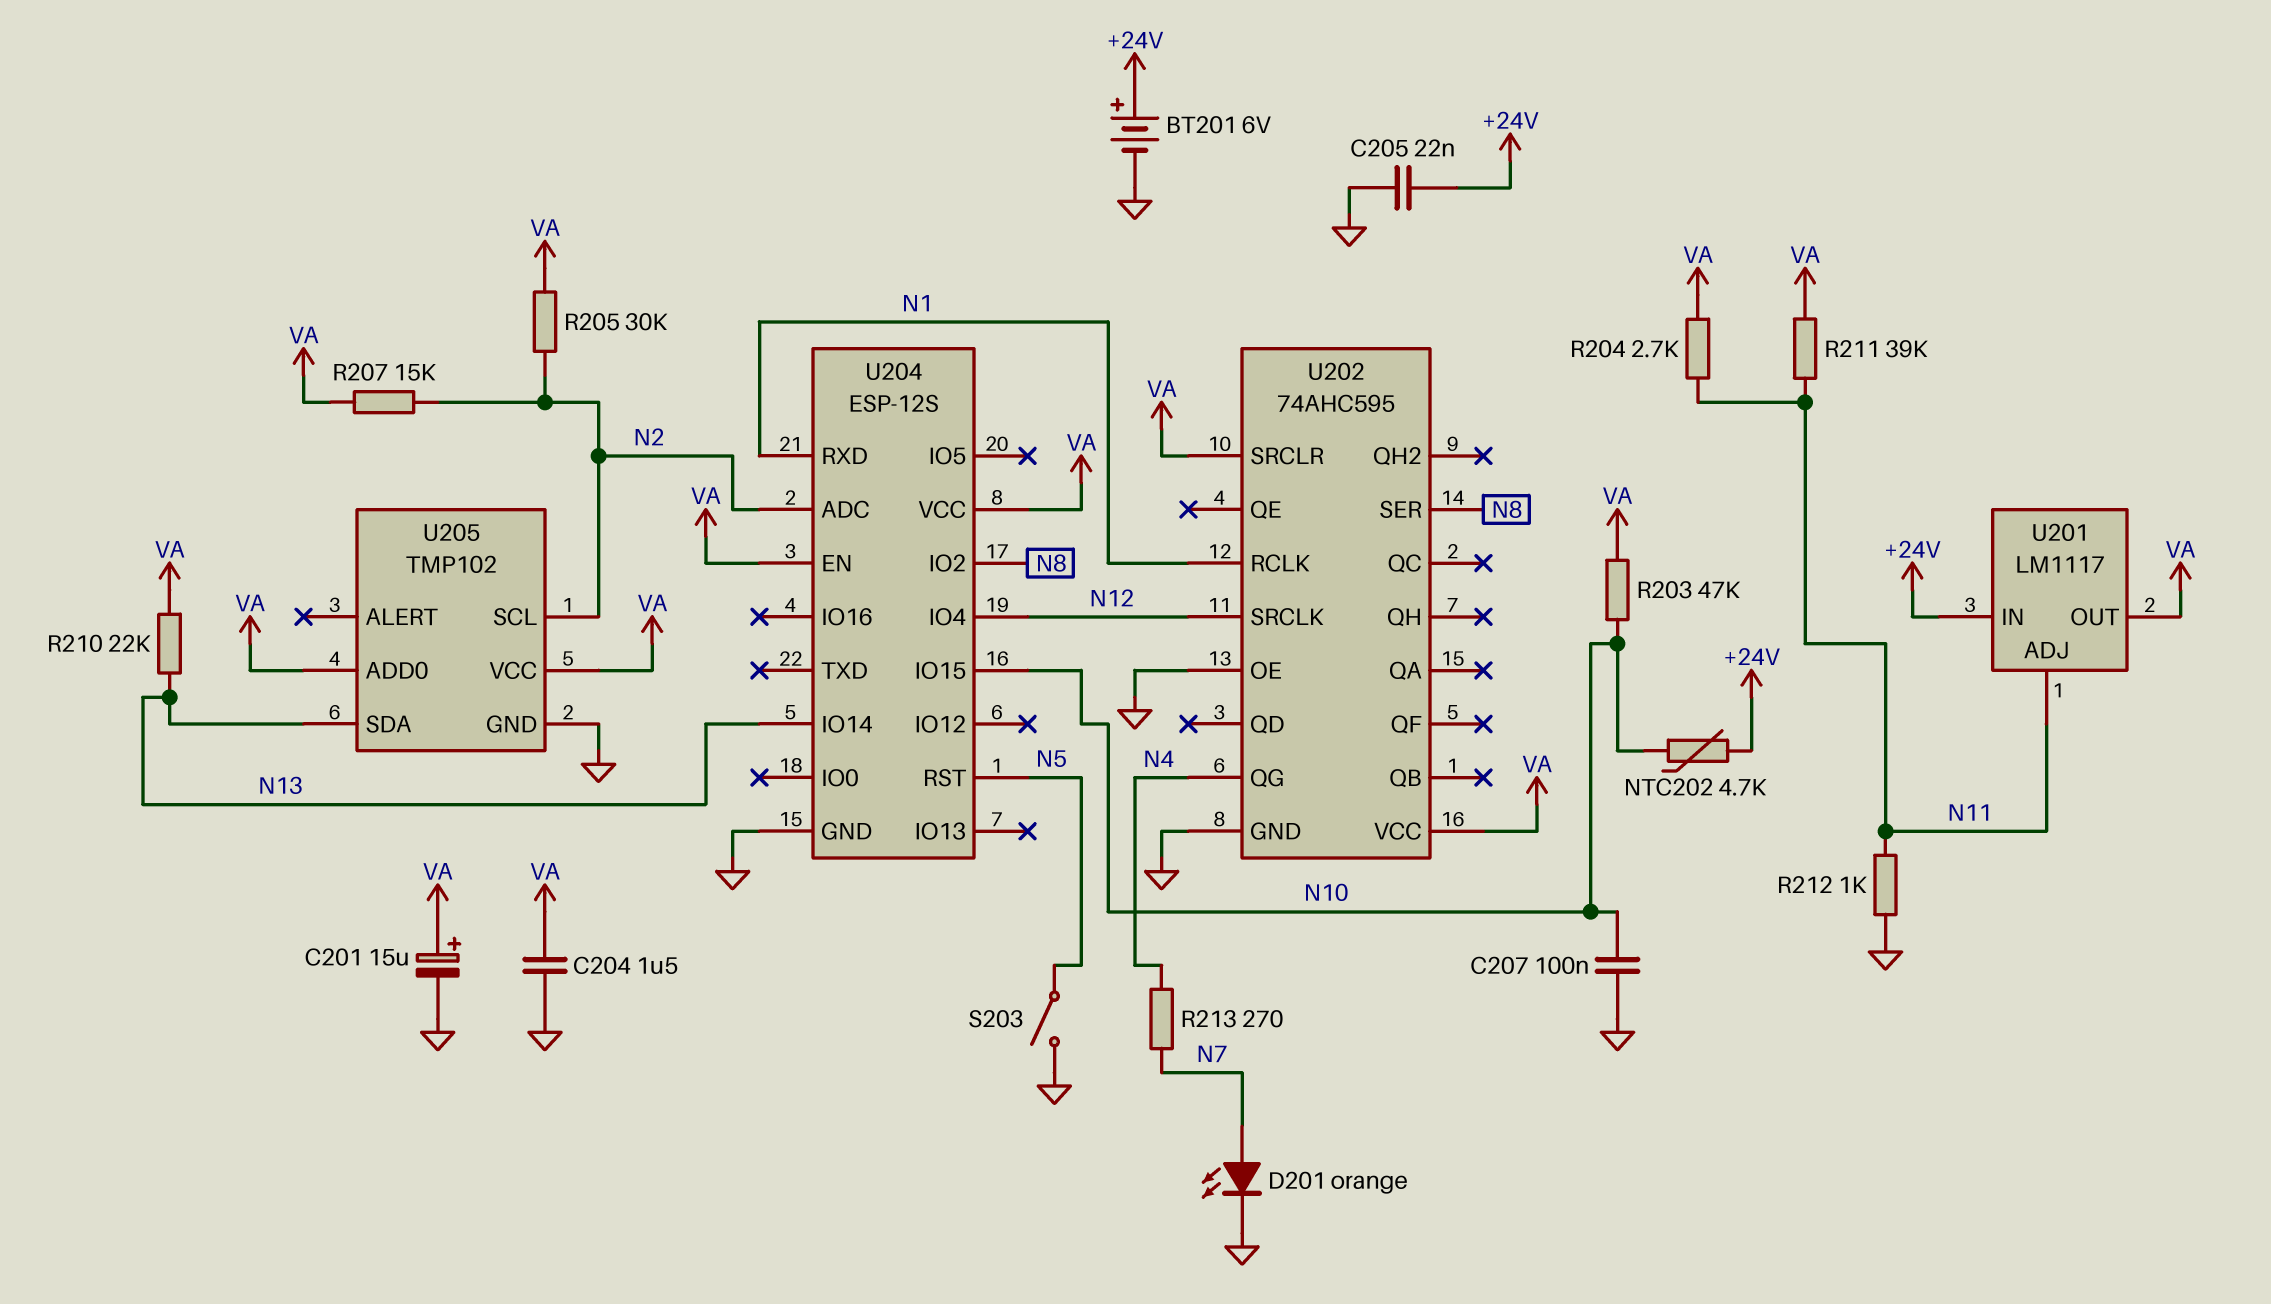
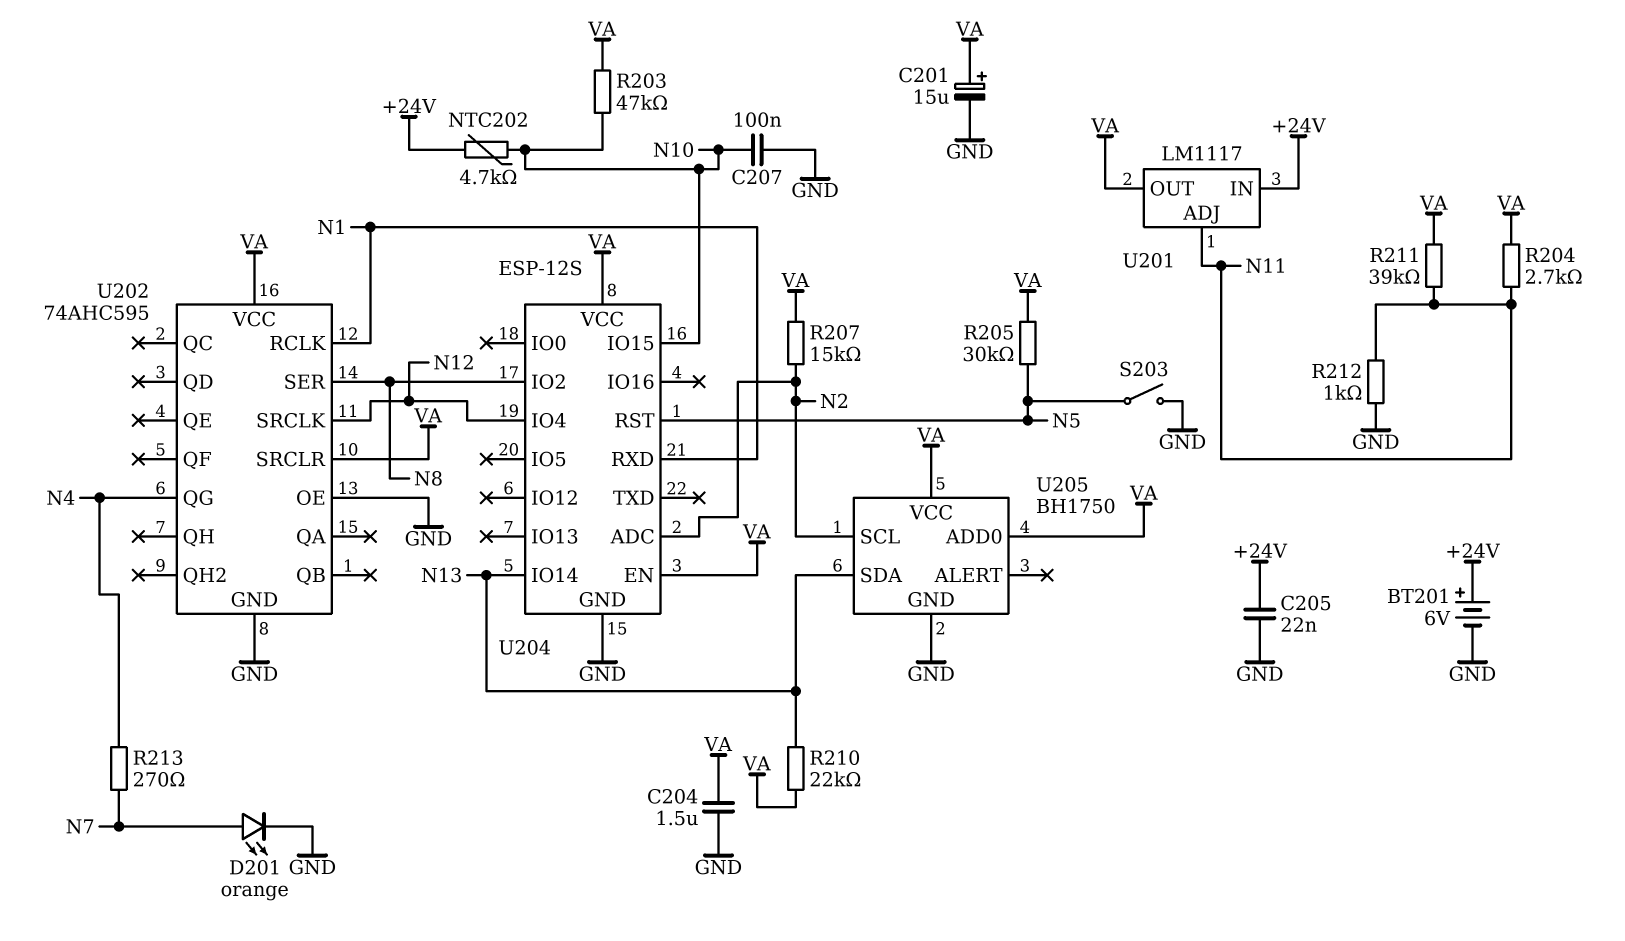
R205: 30k (N2, VA) -> 30k (N5, VA)
U205: TMP102 -> BH1750

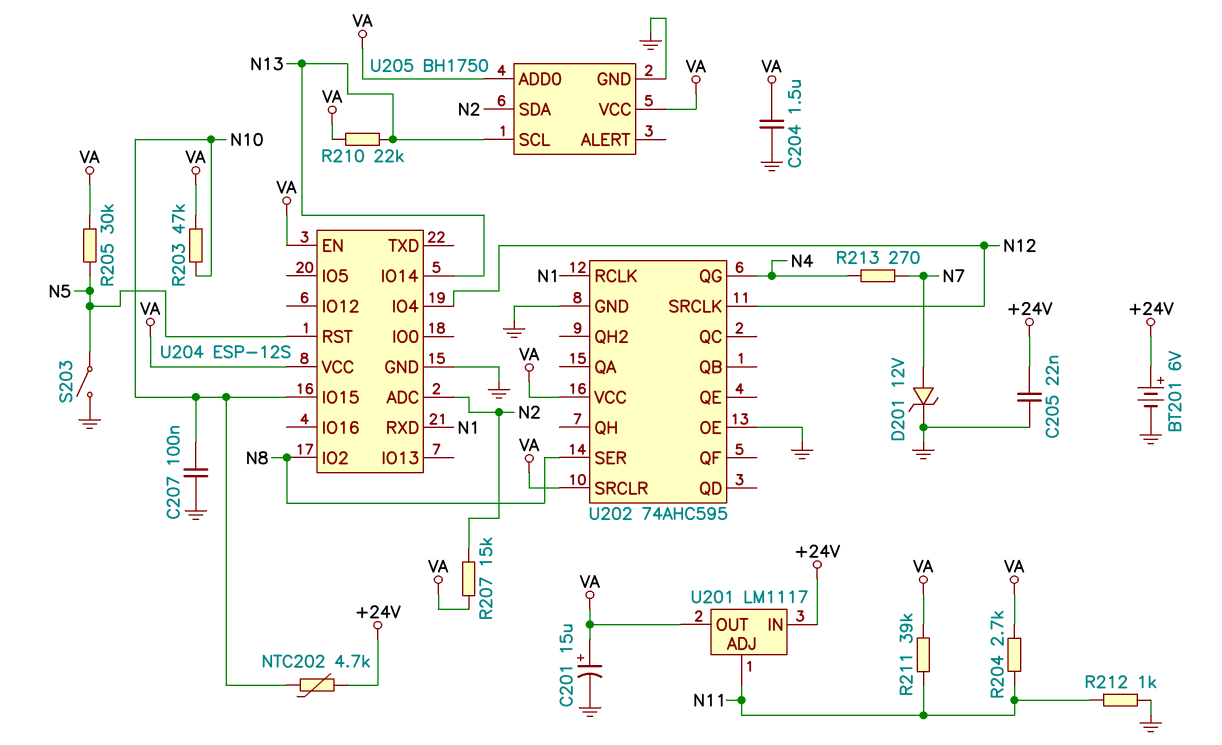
D201: LED orange (A N7, K GND) -> zener 12V (A N7, K GND)
U205 pin SCL: N2 -> N13
U205 pin SDA: N13 -> N2

